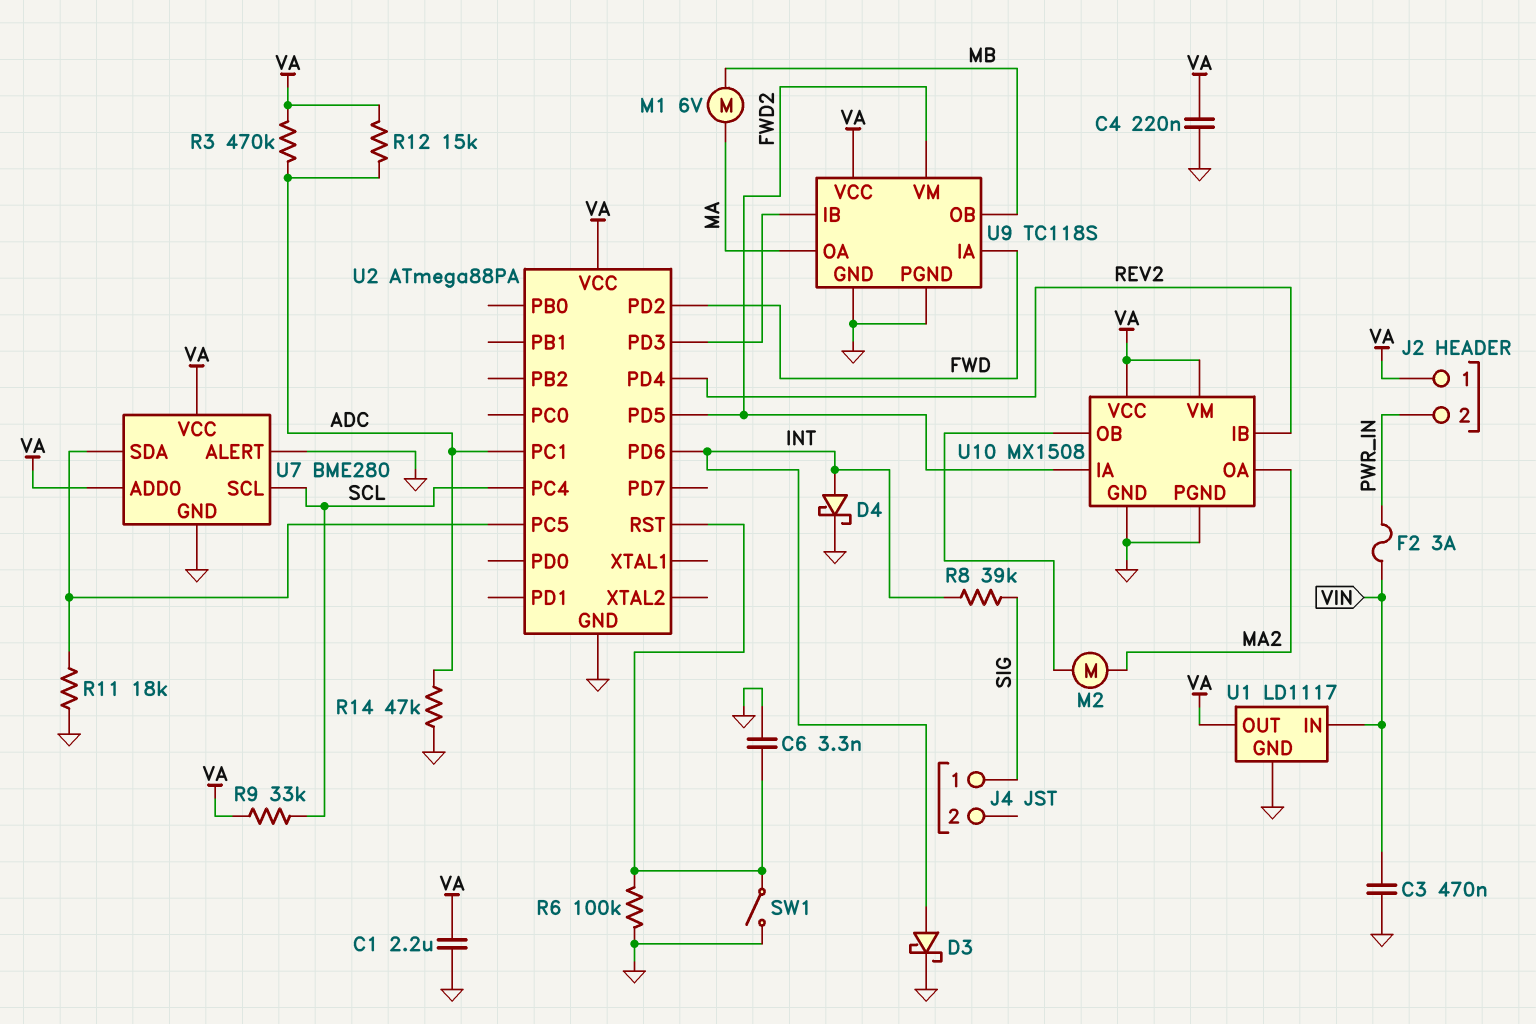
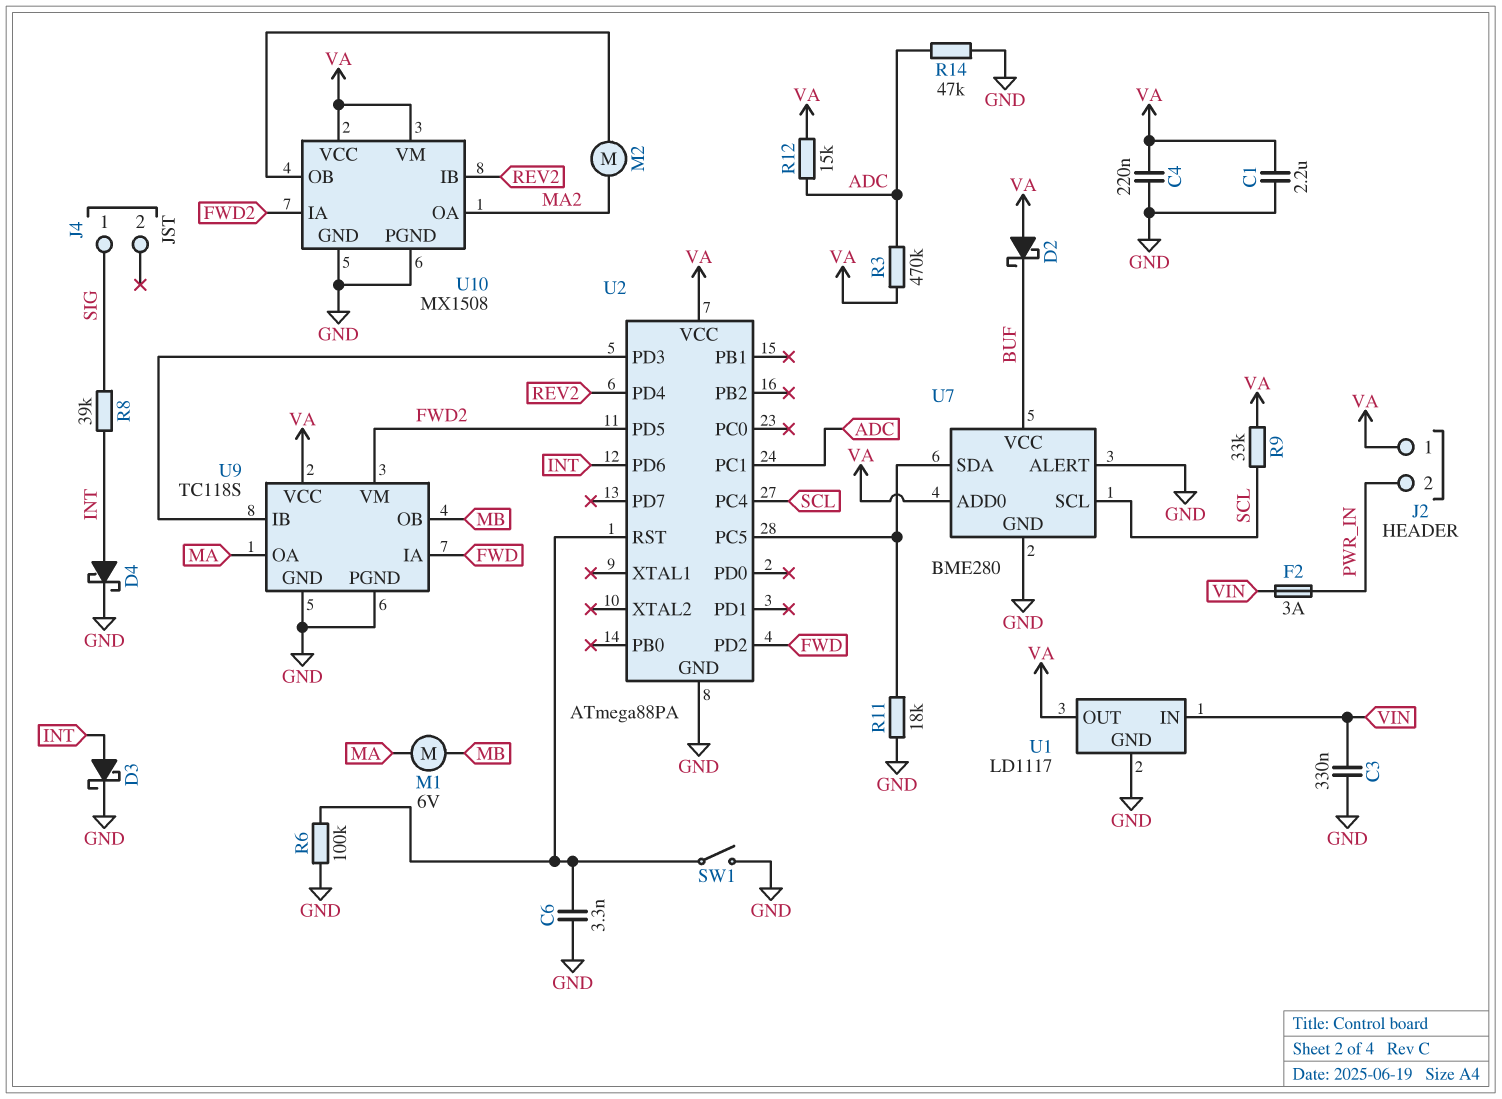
C3: 470nF (GND, VIN) -> 330nF (GND, VIN)
D2: none -> schottky (A VA, K BUF)
U7 pin VCC: VA -> BUF

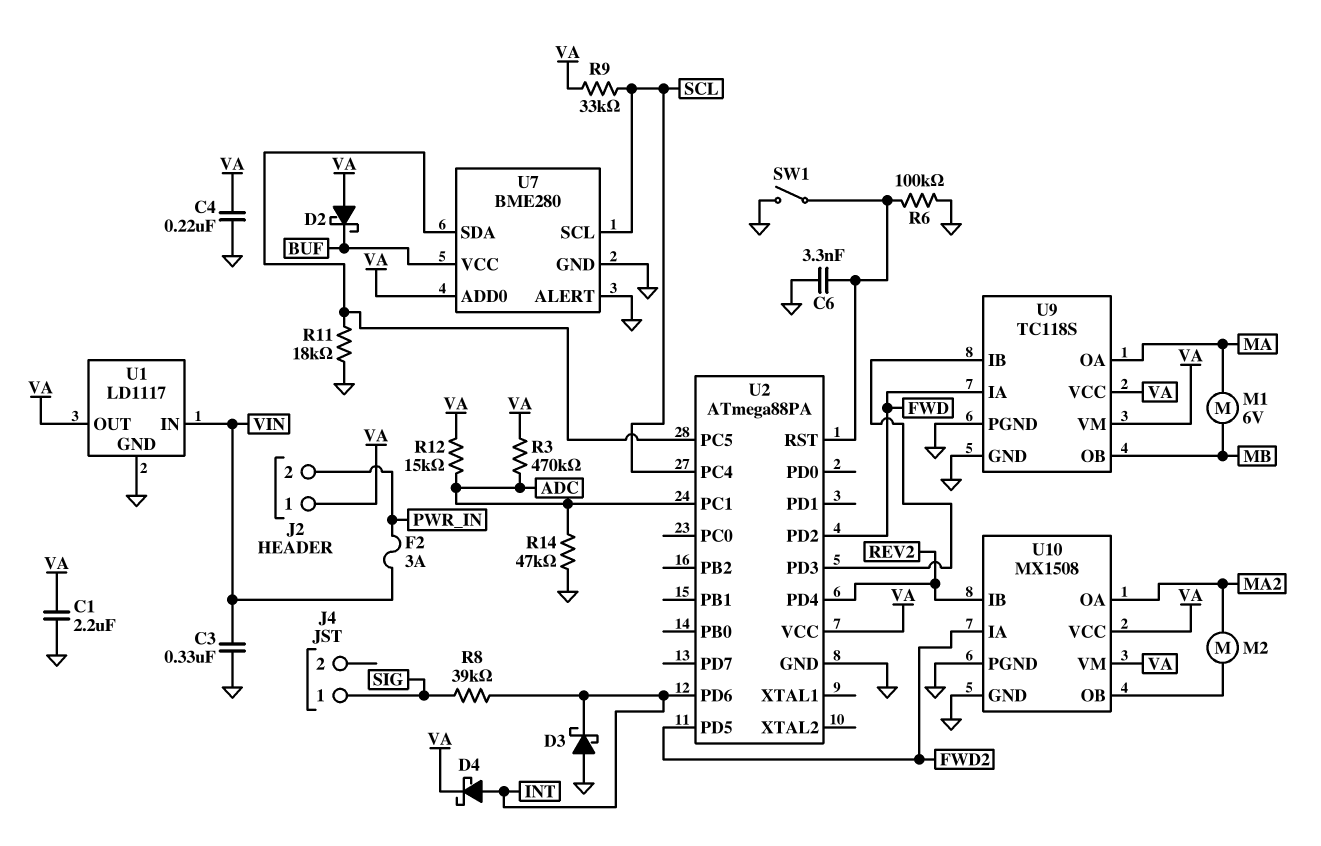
D3: schottky (A INT, K GND) -> schottky (A GND, K INT)
D4: schottky (A INT, K GND) -> schottky (A INT, K VA)
U9 pin VM: FWD2 -> VA

